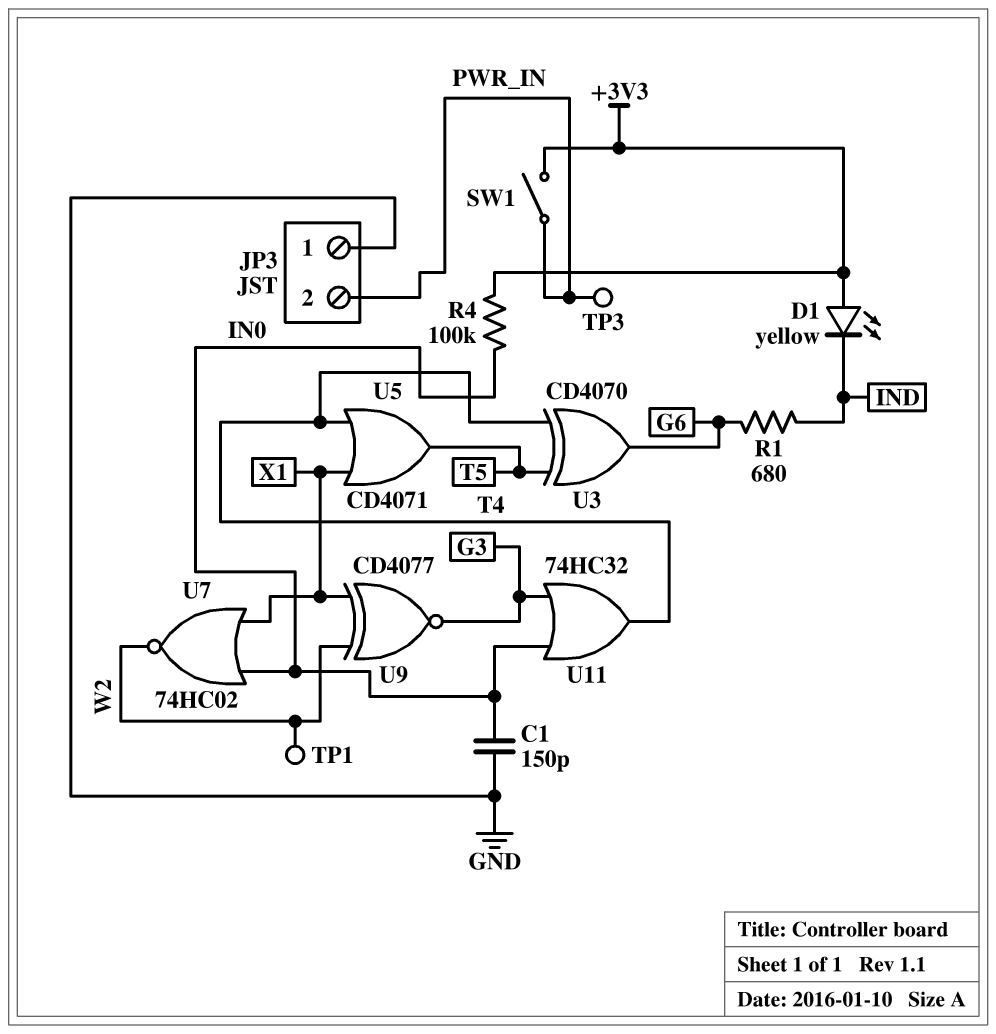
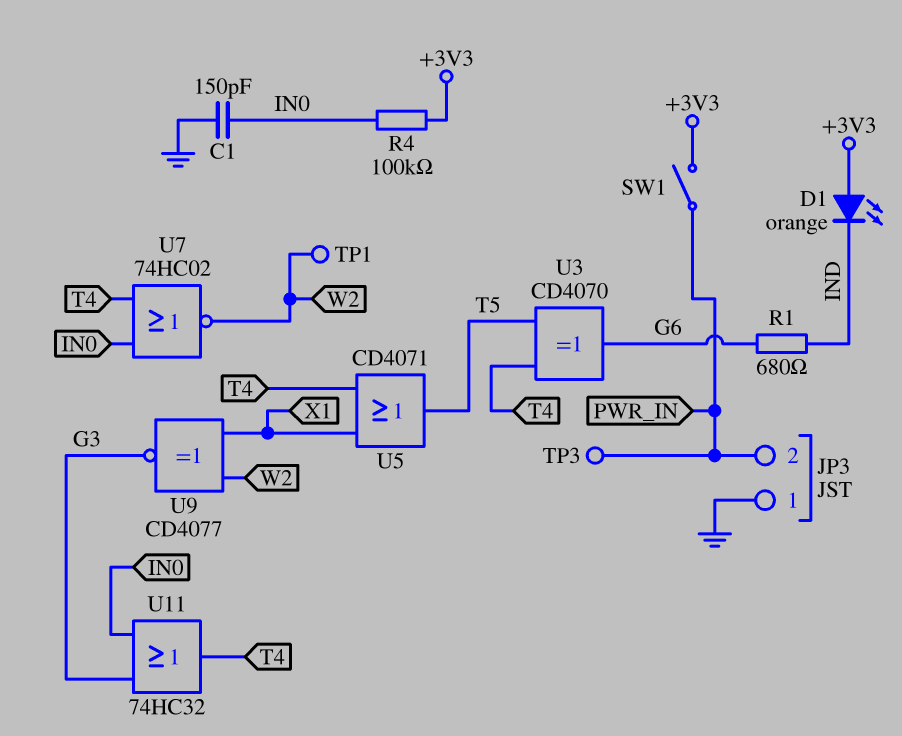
D1: LED yellow (A +3V3, K IND) -> LED orange (A +3V3, K IND)
U7: NOR 74HC02 (in IN0, in X1, out W2) -> NOR 74HC02 (in IN0, in T4, out W2)

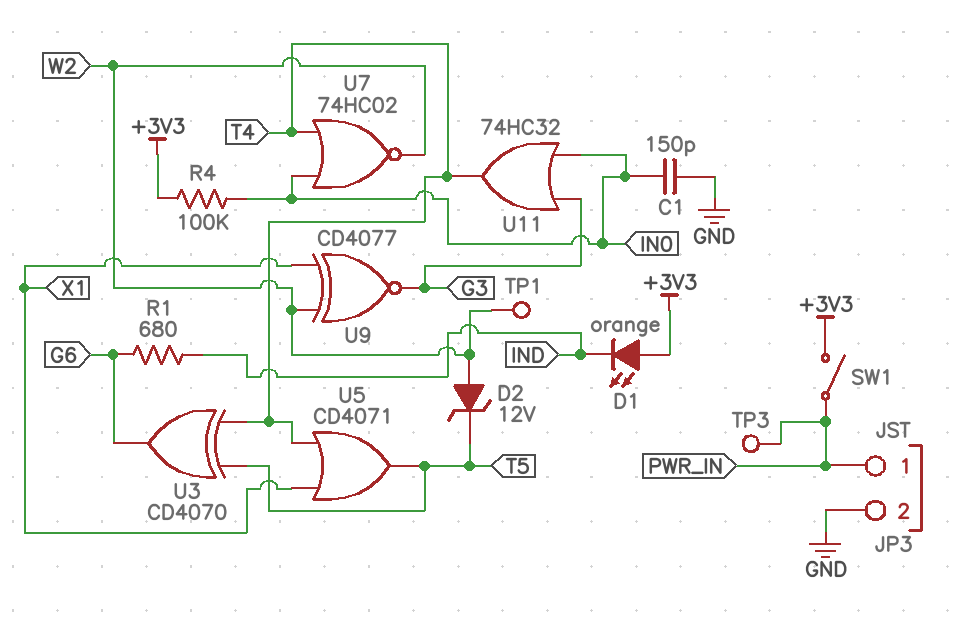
D2: none -> zener 12V (A W2, K T5)
JP3 pin 1: GND -> PWR_IN
JP3 pin 2: PWR_IN -> GND

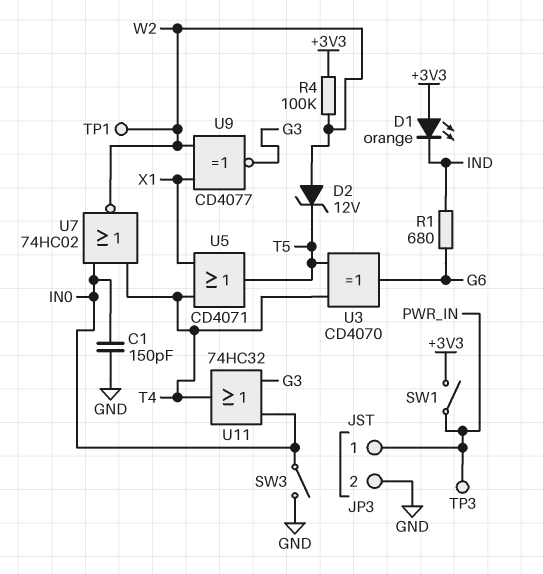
R4: 100k (+3V3, IN0) -> 100k (+3V3, W2)
SW3: none -> switch (GND, IN0)

